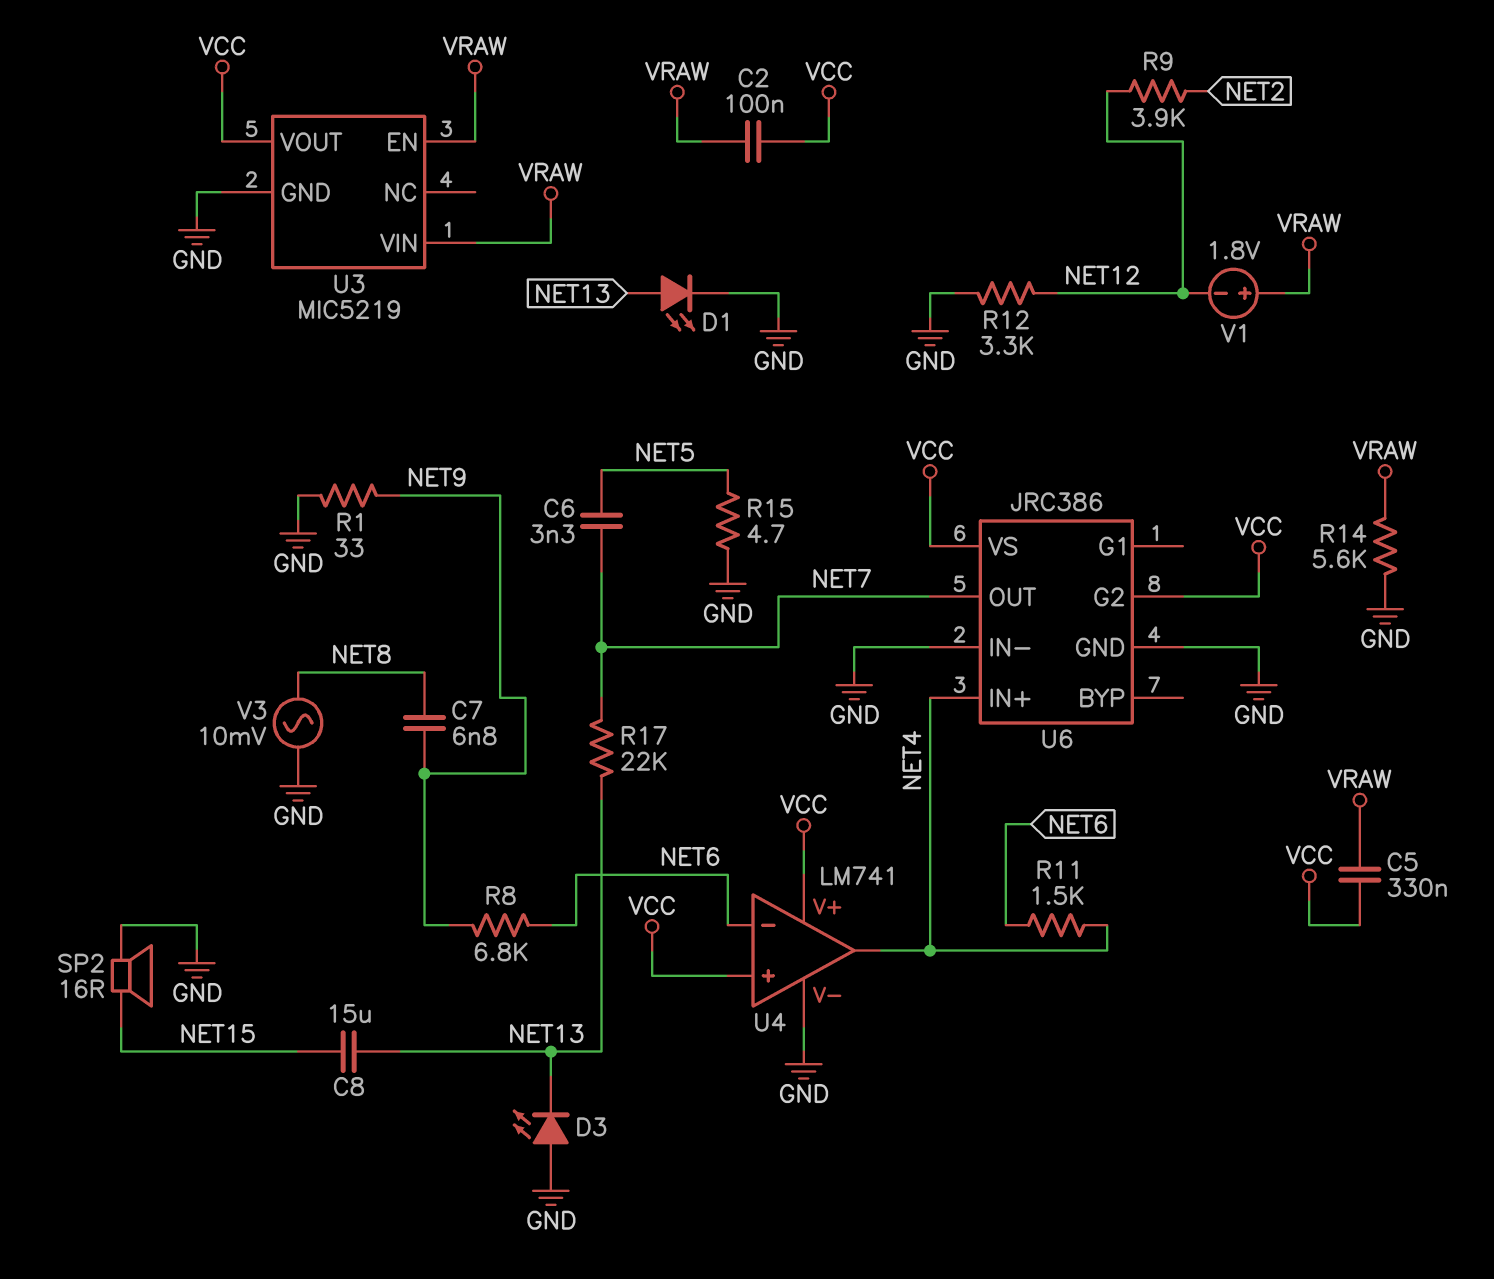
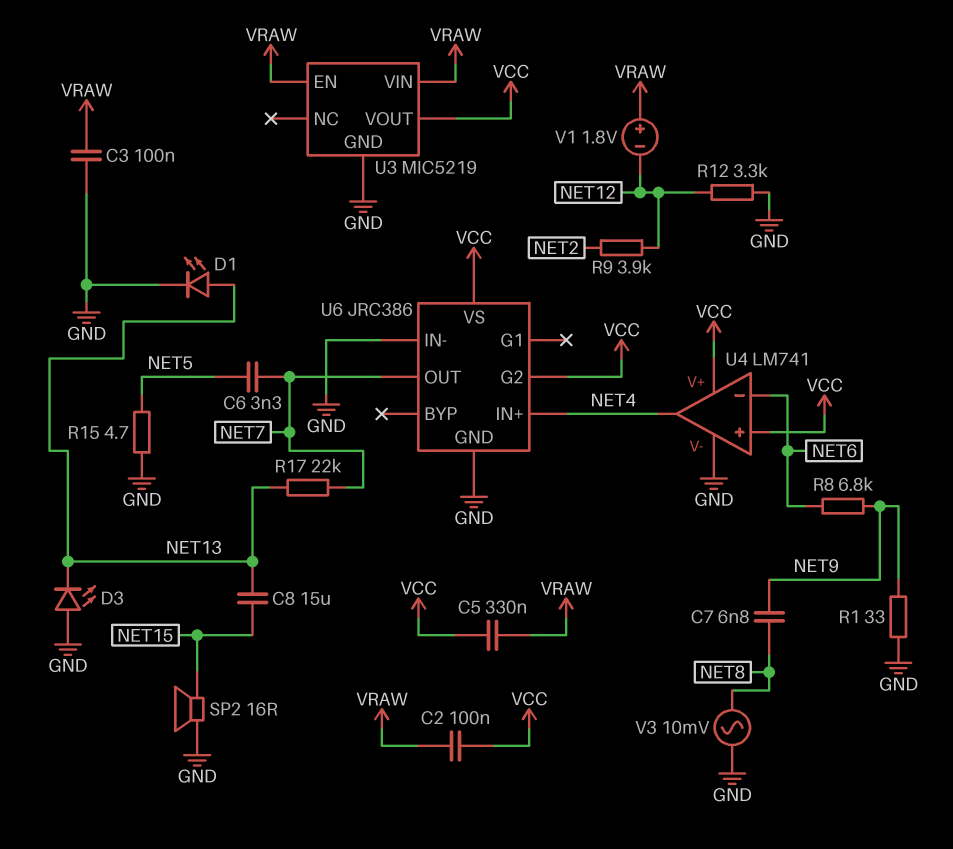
C3: none -> 100nF (GND, VRAW)
R11: 1.5k (NET4, NET6) -> none
R14: 5.6k (GND, VRAW) -> none

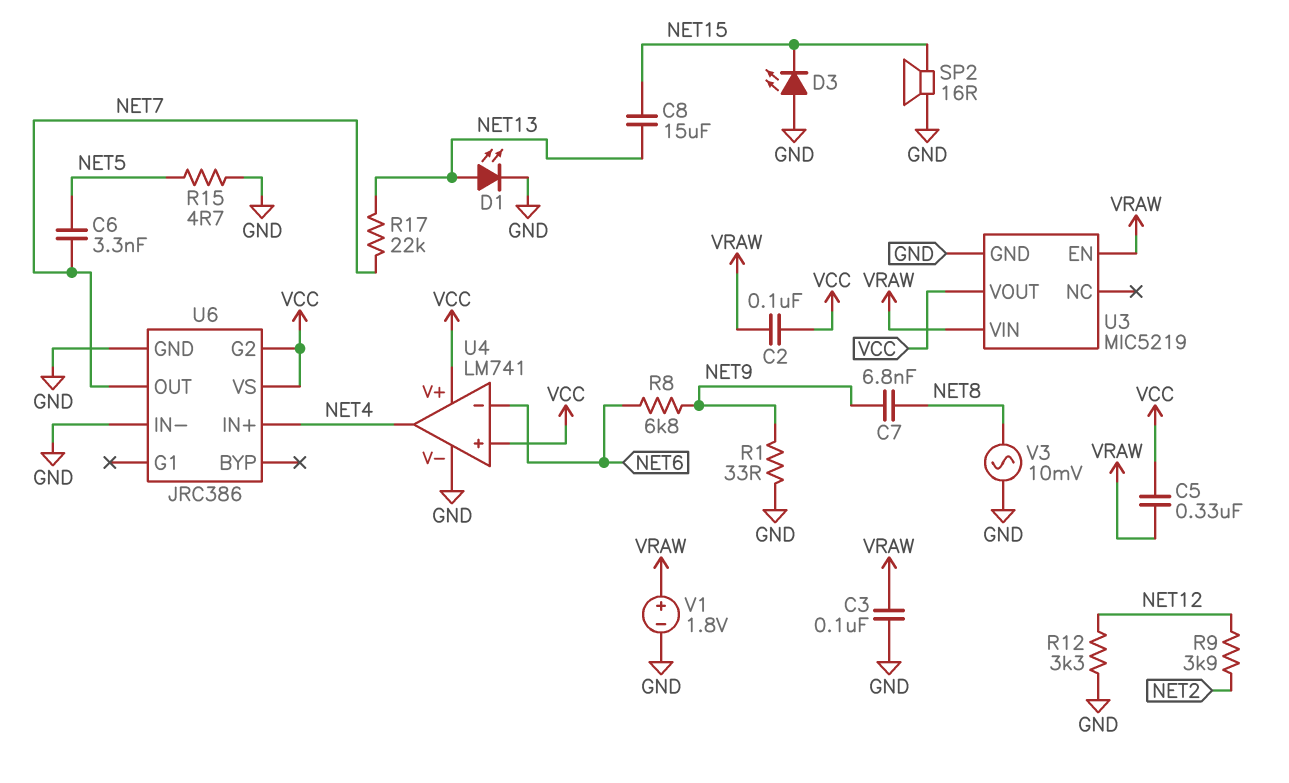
D3: LED (A GND, K NET13) -> LED (A GND, K NET15)
V1: 1.8V (plus VRAW, minus NET12) -> 1.8V (plus VRAW, minus GND)

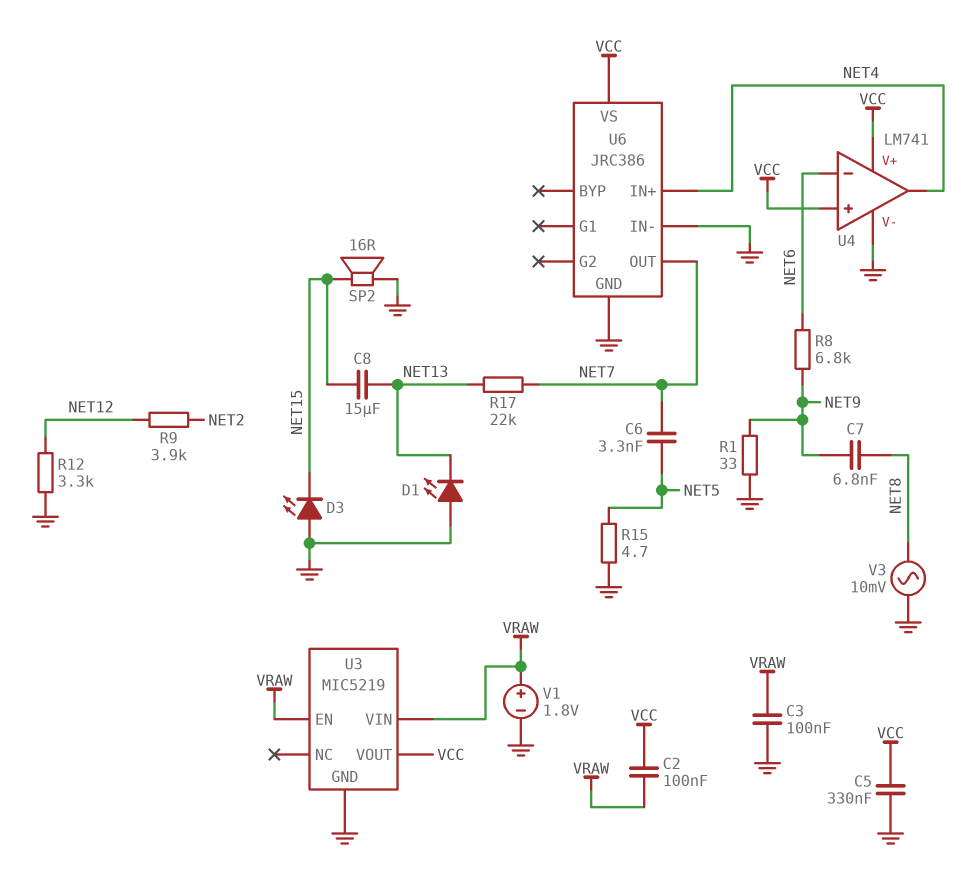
C5: 330nF (VCC, VRAW) -> 330nF (GND, VCC)
D1: LED (A NET13, K GND) -> LED (A GND, K NET13)
U6 pin G2: VCC -> none

